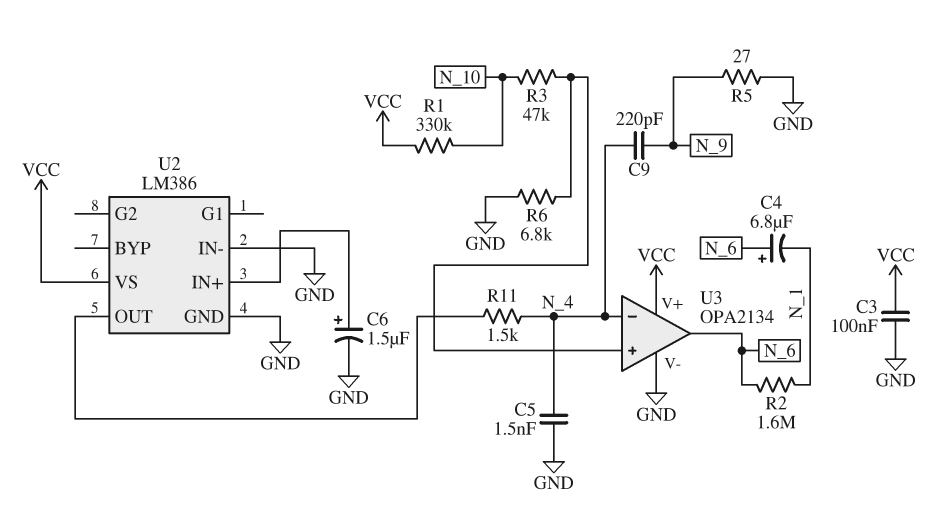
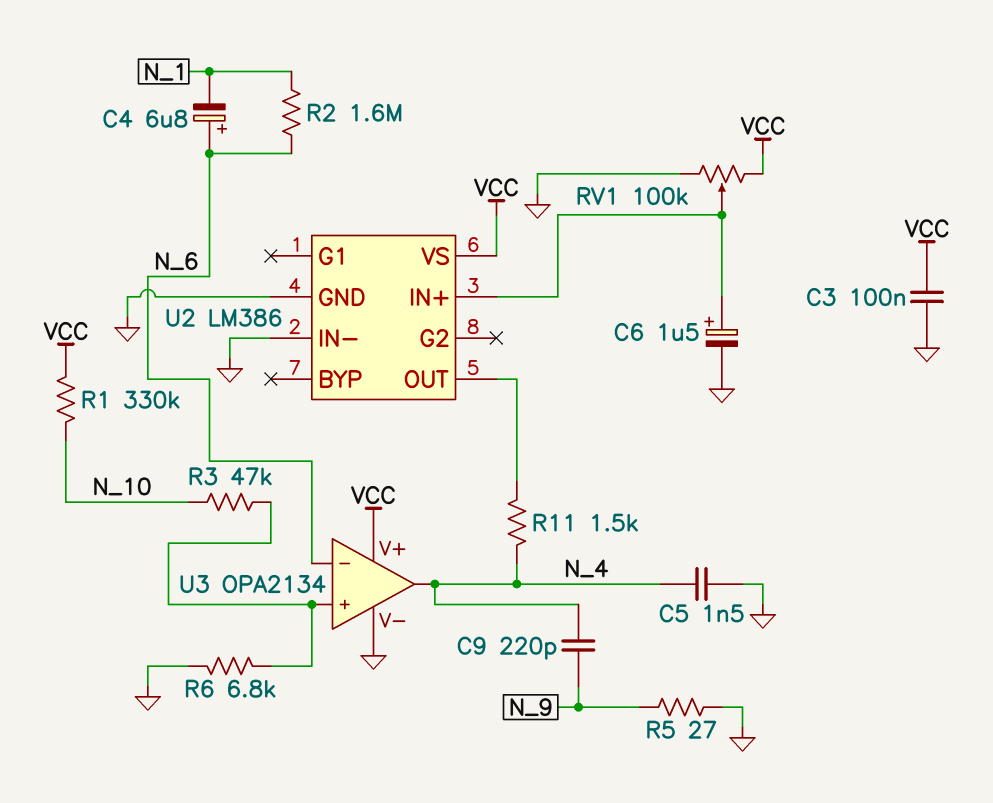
RV1: none -> 100k (GND, VCC, wiper U2/IN+)
U3 pin in-: N_4 -> N_6
U3 pin out: N_6 -> N_4

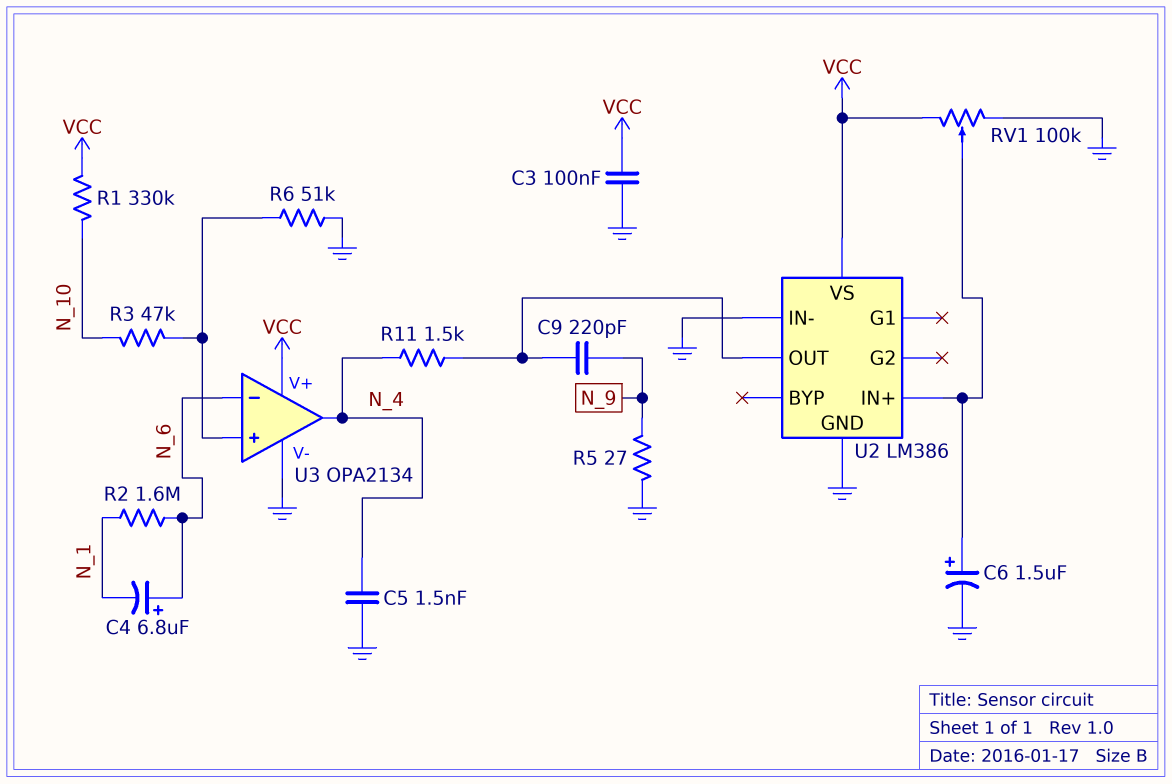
C9: 220pF (N_4, N_9) -> 220pF (N_9, U2/OUT)
R6: 6.8k (GND, U3/in+) -> 51k (GND, U3/in+)

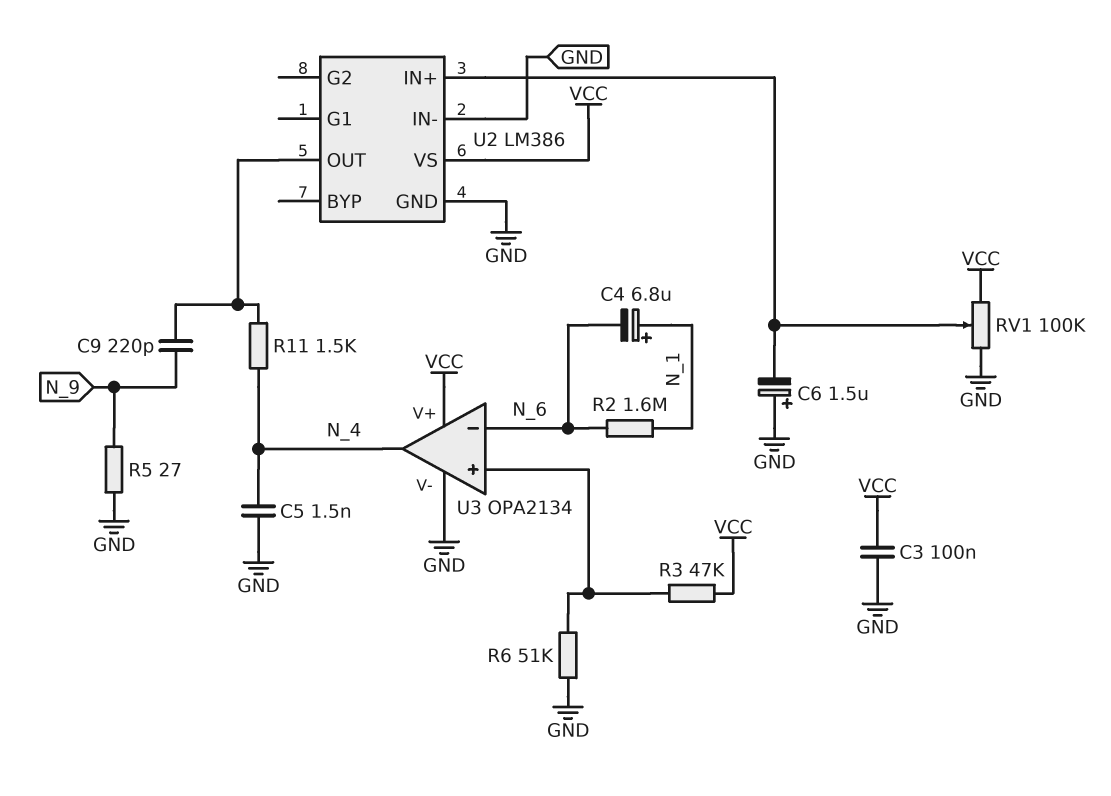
C4: 6.8uF (plus N_6, minus N_1) -> 6.8uF (plus N_1, minus N_6)
C6: 1.5uF (plus U2/IN+, minus GND) -> 1.5uF (plus GND, minus U2/IN+)
R1: 330k (N_10, VCC) -> none
R3: 47k (N_10, U3/in+) -> 47k (U3/in+, VCC)

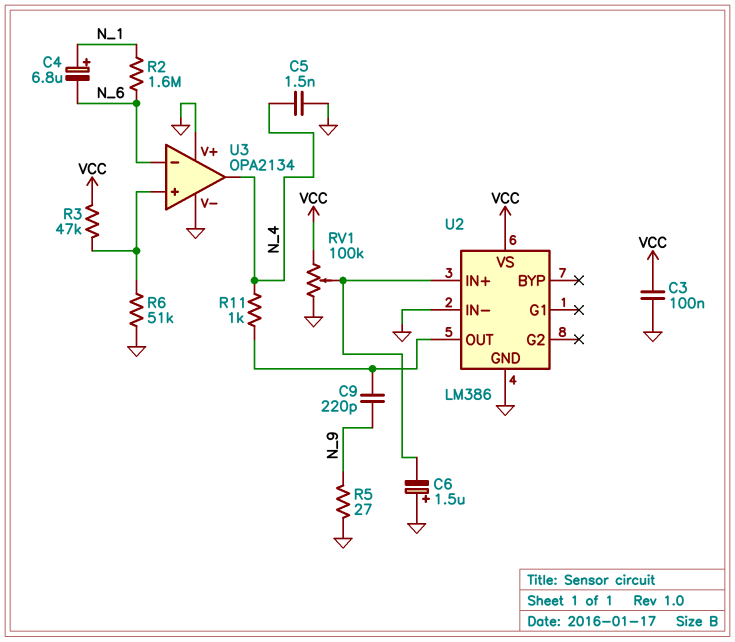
R11: 1.5k (N_4, U2/OUT) -> 1k (N_4, U2/OUT)
U3 pin V+: VCC -> GND

